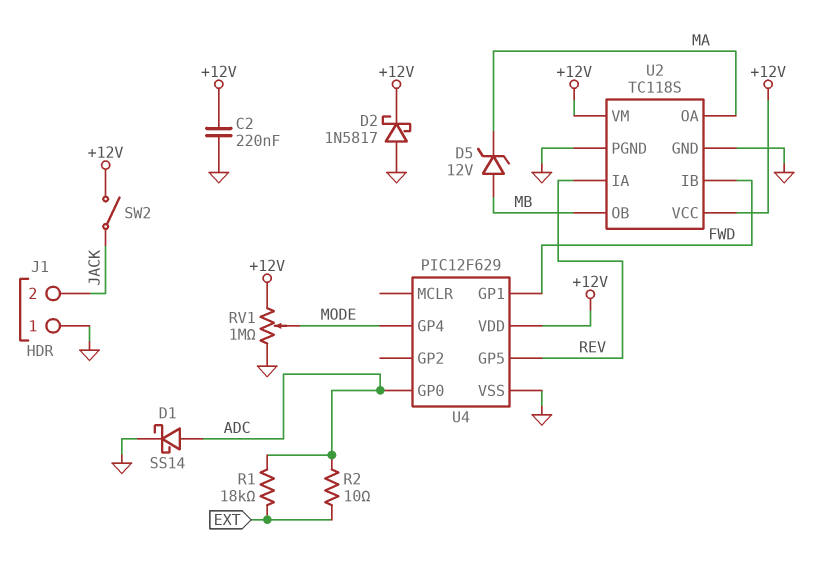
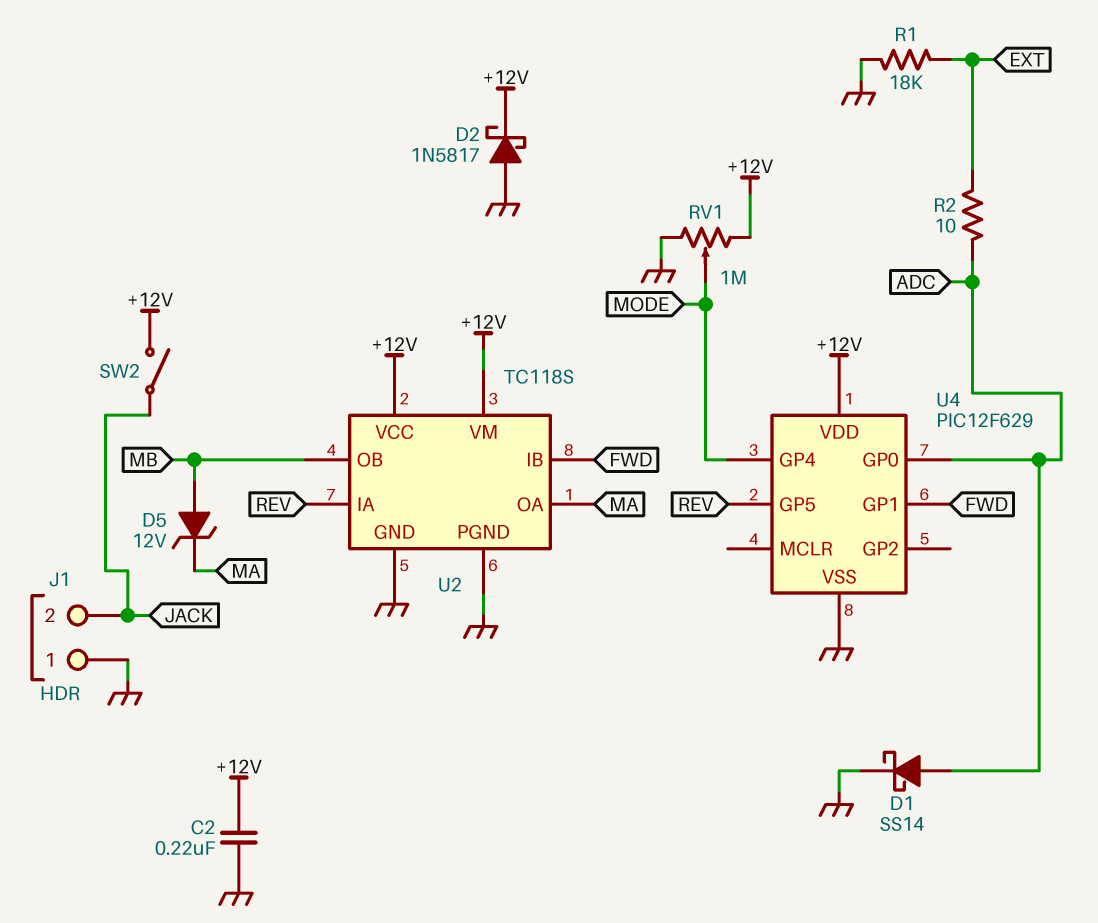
R1: 18k (ADC, EXT) -> 18k (EXT, GND)

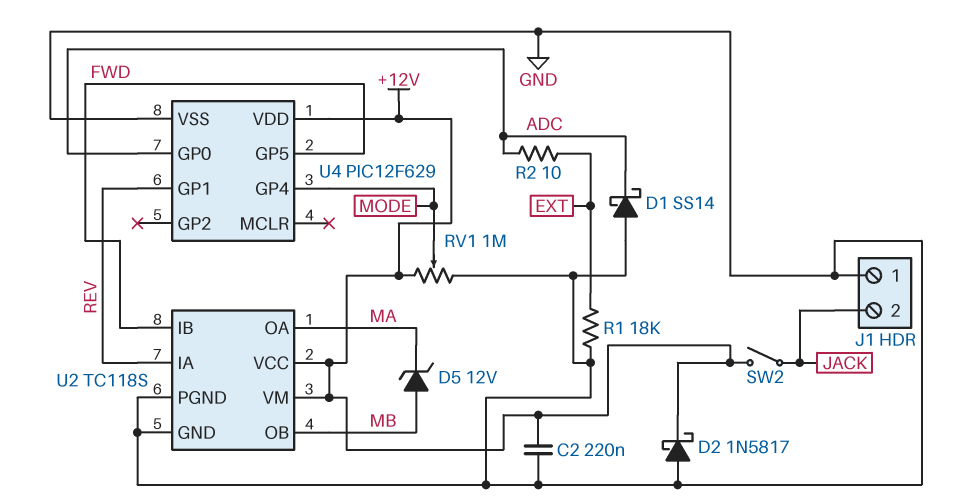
D1: schottky SS14 (A ADC, K GND) -> schottky SS14 (A GND, K ADC)
U4 pin GP1: FWD -> REV
U4 pin GP5: REV -> FWD

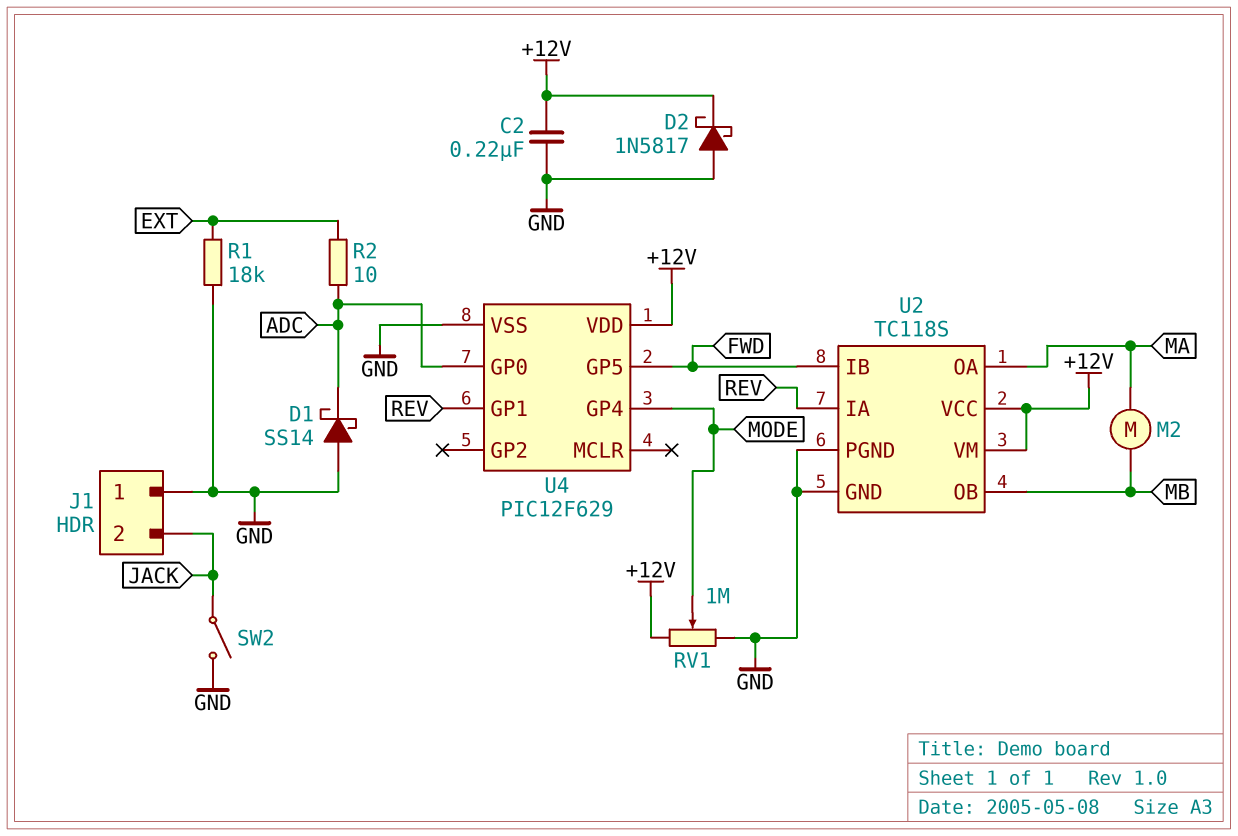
D5: zener 12V (A MB, K MA) -> none
M2: none -> motor (MA, MB)
SW2: switch (+12V, JACK) -> switch (GND, JACK)

